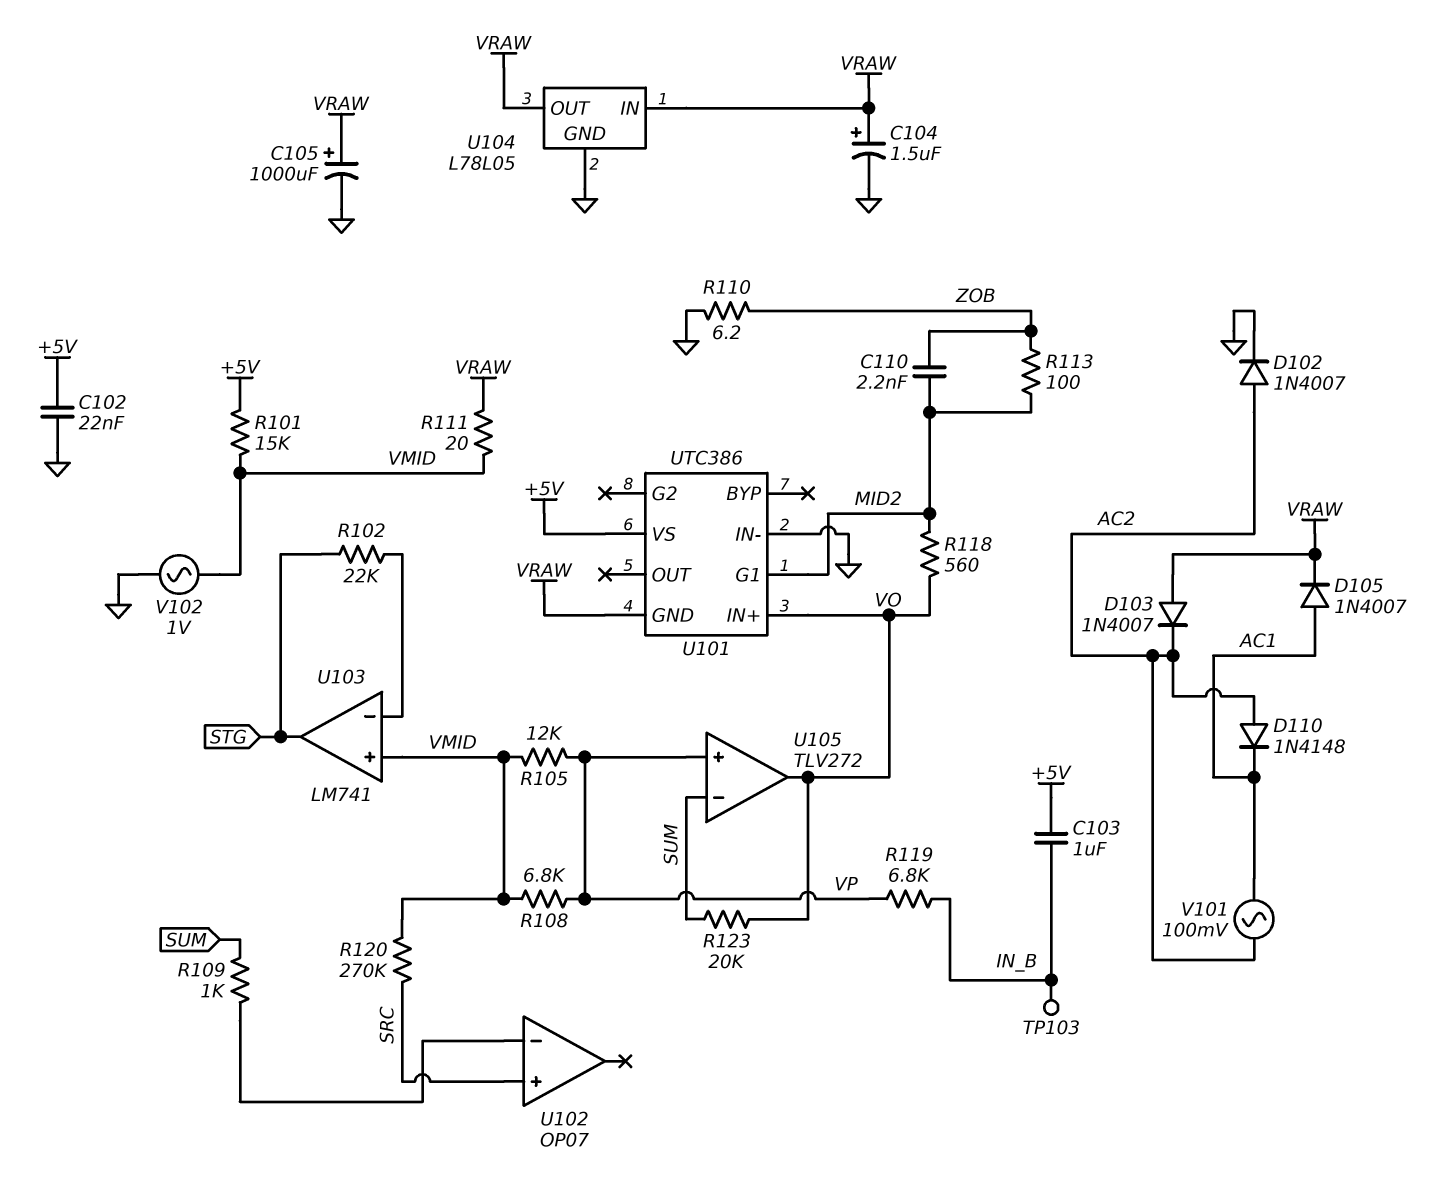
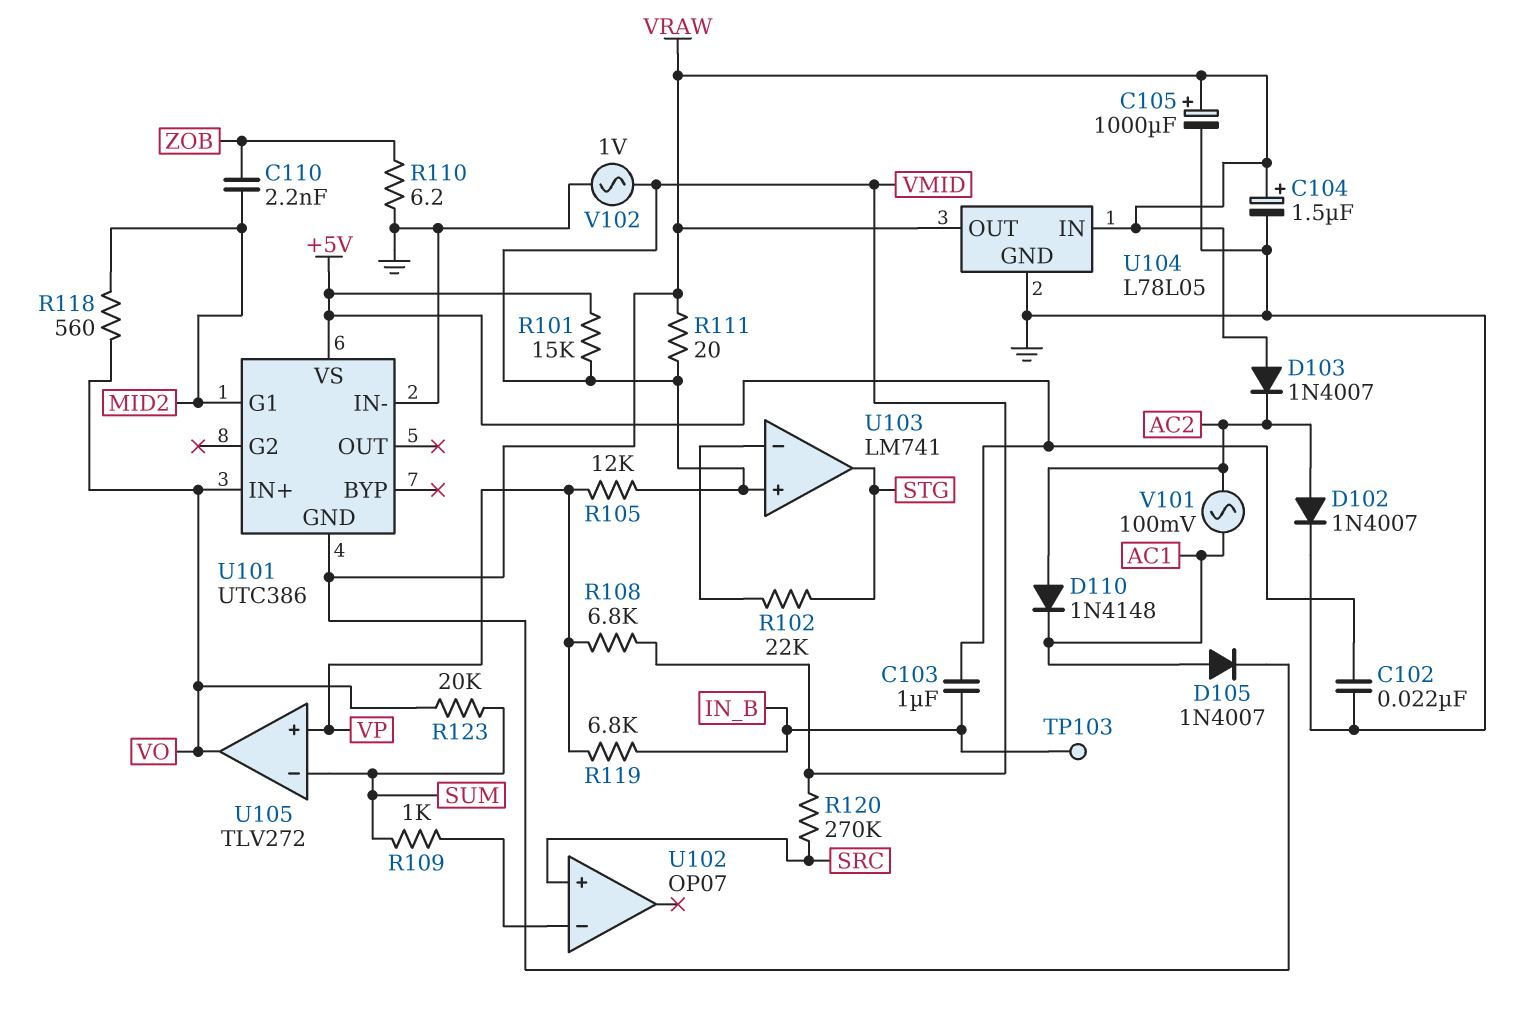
R113: 100 (MID2, ZOB) -> none

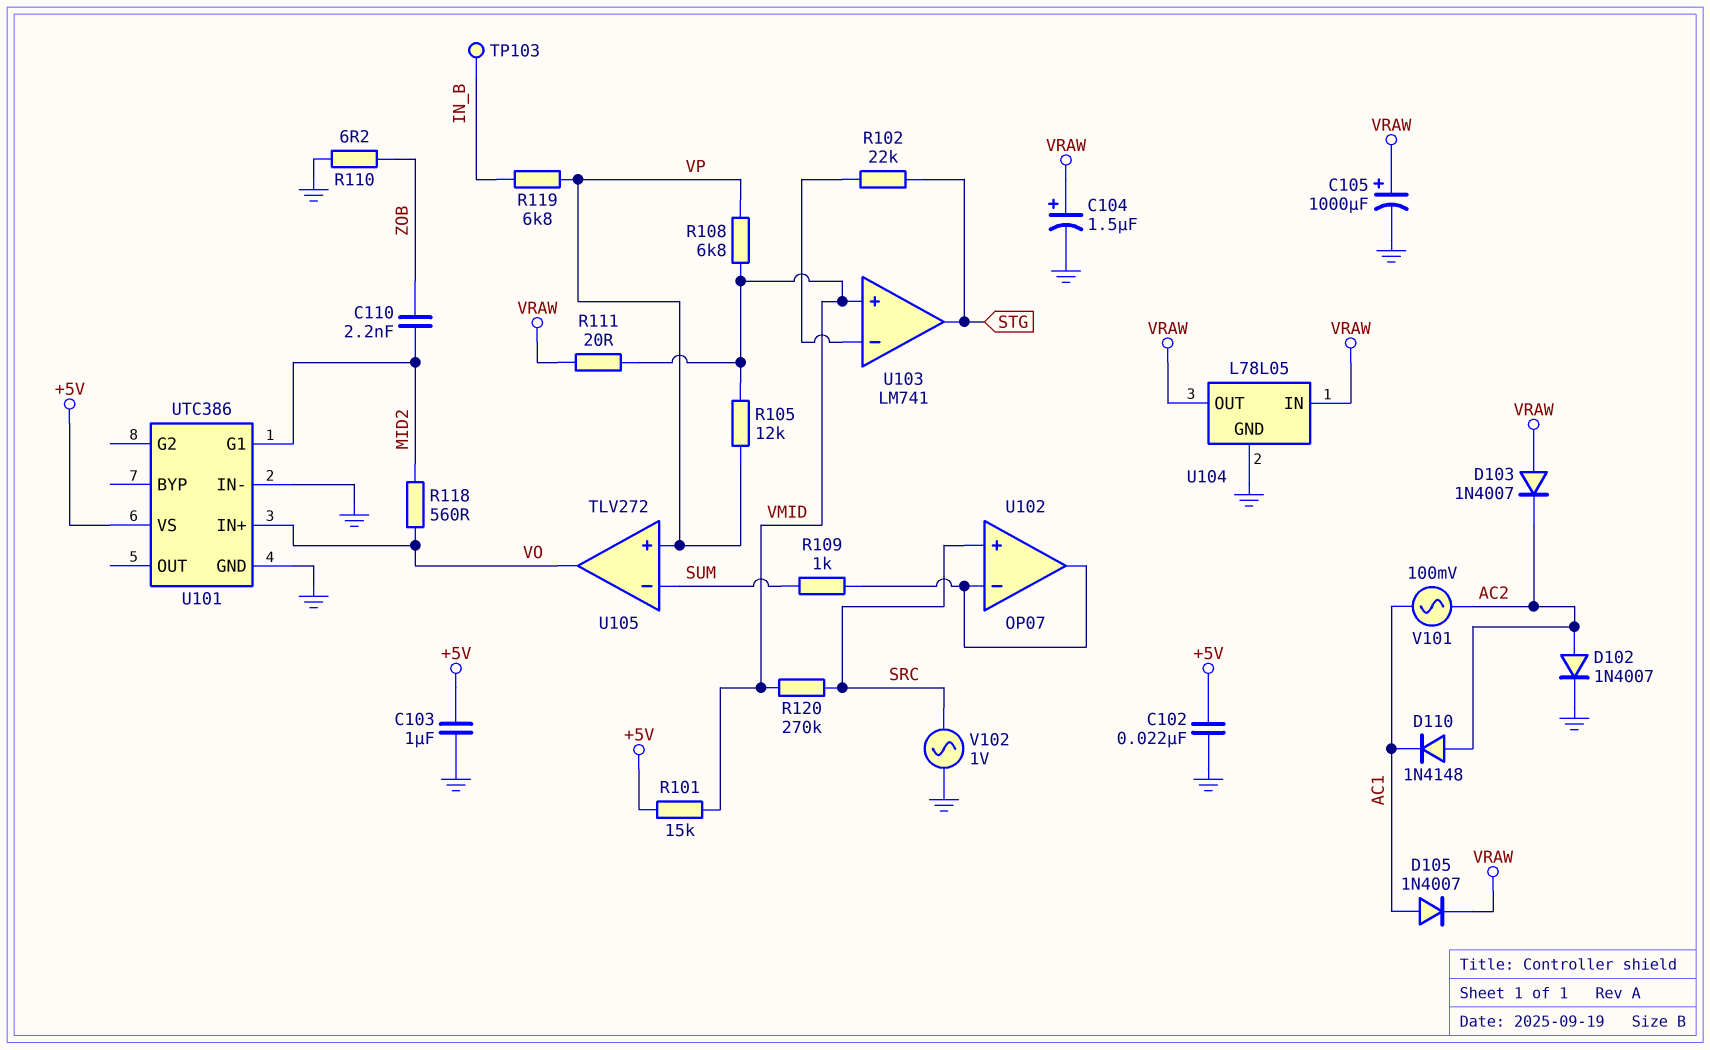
C103: 1uF (+5V, IN_B) -> 1uF (+5V, GND)
R123: 20k (SUM, VO) -> none
U101 pin GND: VRAW -> GND
U102 pin out: none -> U102/in-
V102: AC 1V (GND, VMID) -> AC 1V (GND, SRC)

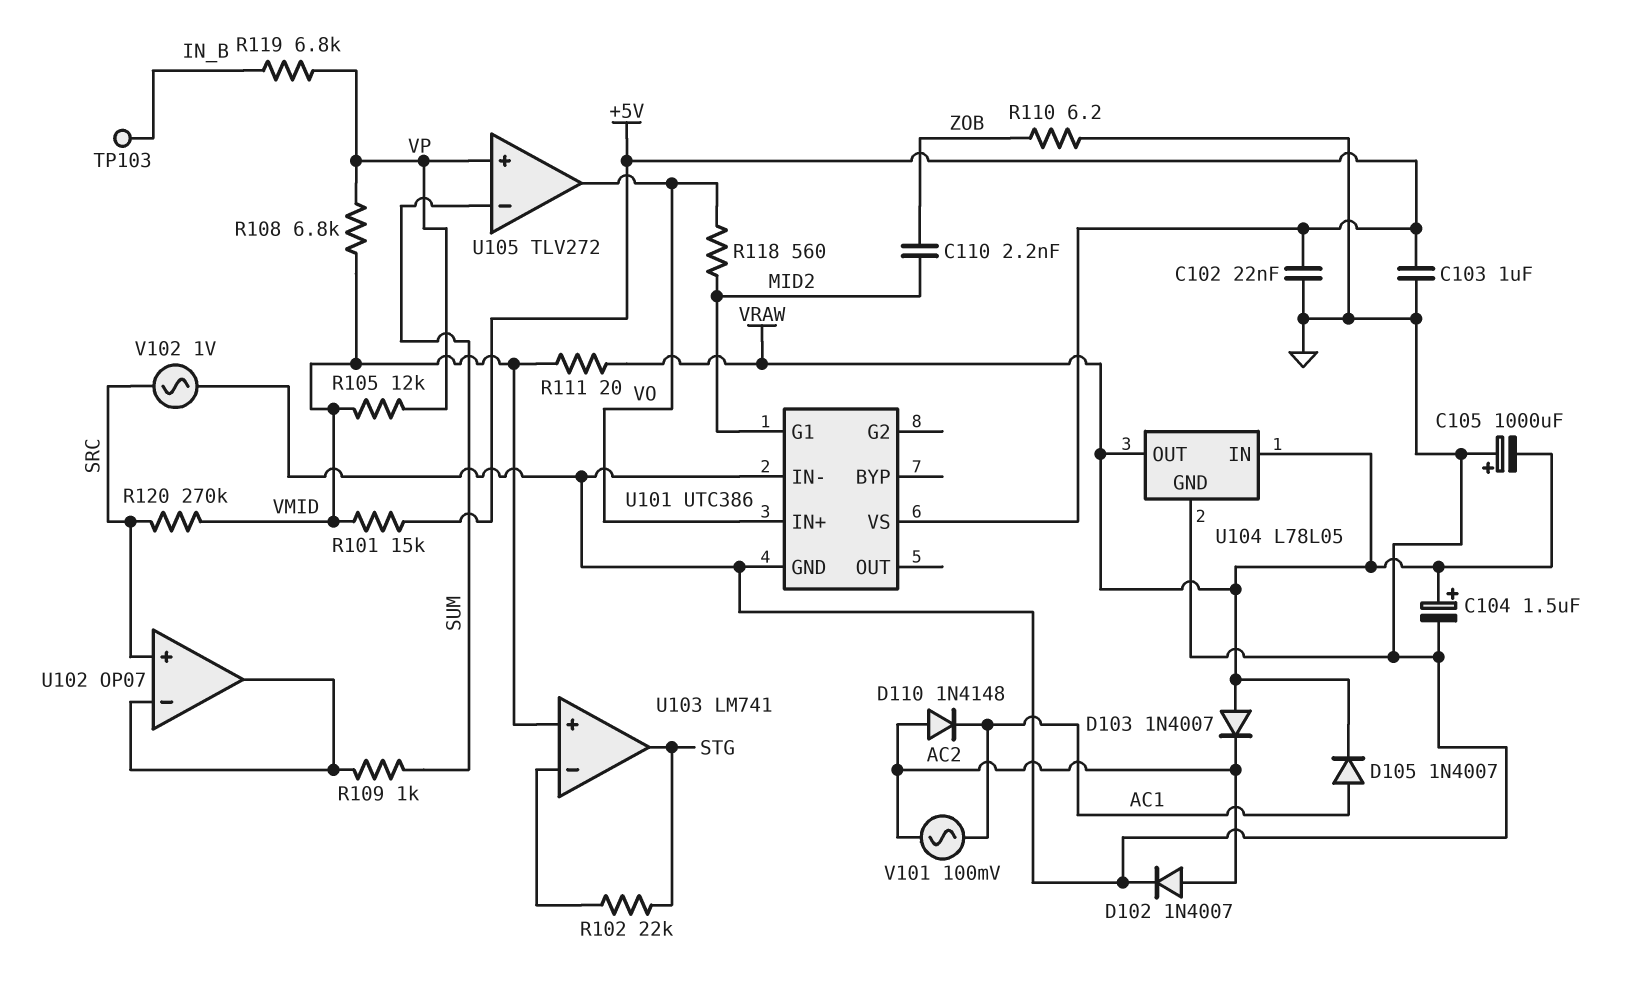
C105: 1000uF (plus VRAW, minus GND) -> 1000uF (plus GND, minus VRAW)

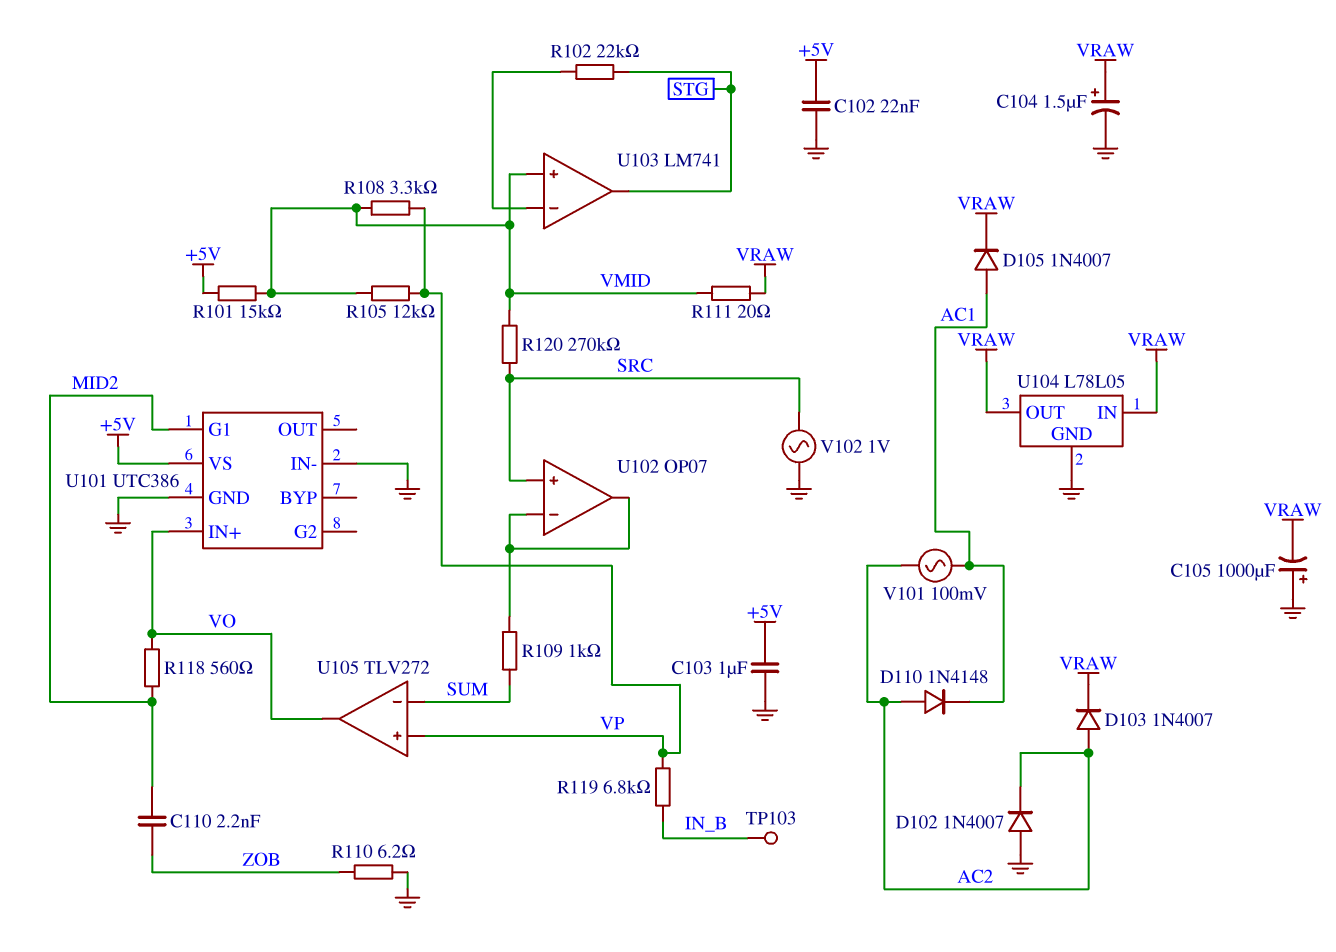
D102: diode 1N4007 (A AC2, K GND) -> diode 1N4007 (A GND, K AC2)
D103: diode 1N4007 (A VRAW, K AC2) -> diode 1N4007 (A AC2, K VRAW)
R108: 6.8k (VMID, VP) -> 3.3k (VMID, VP)

